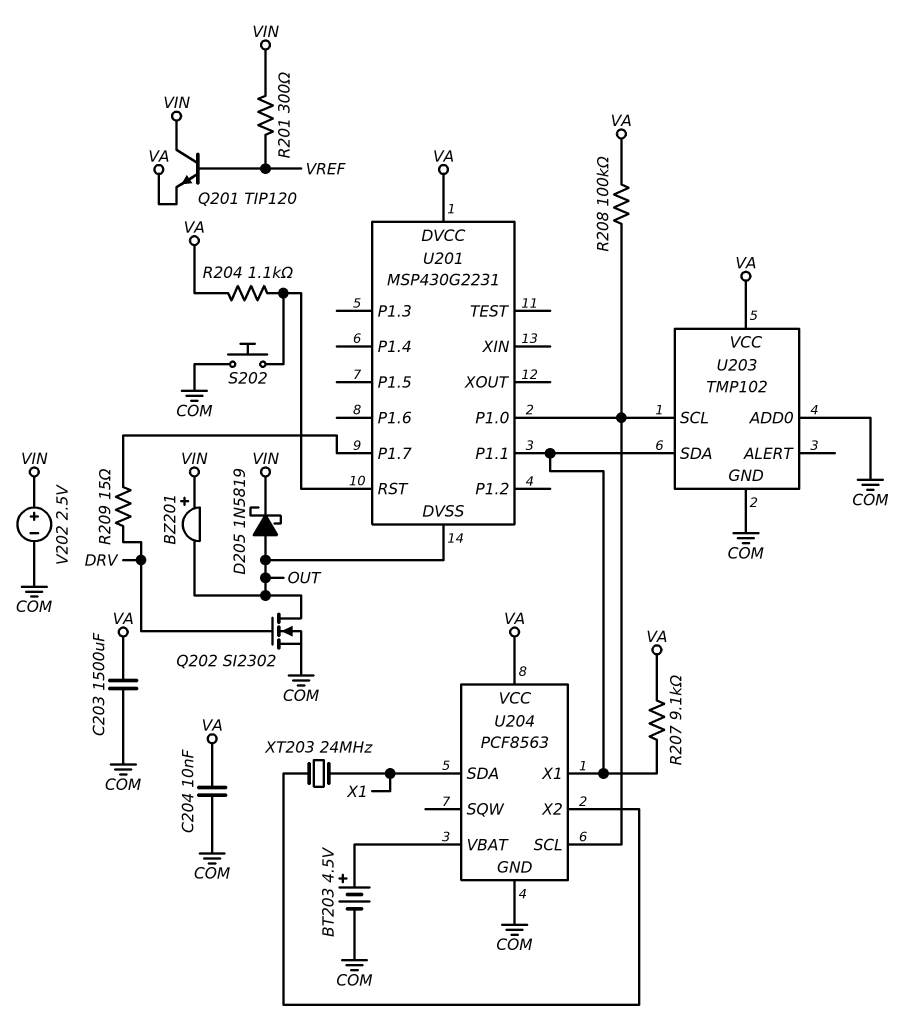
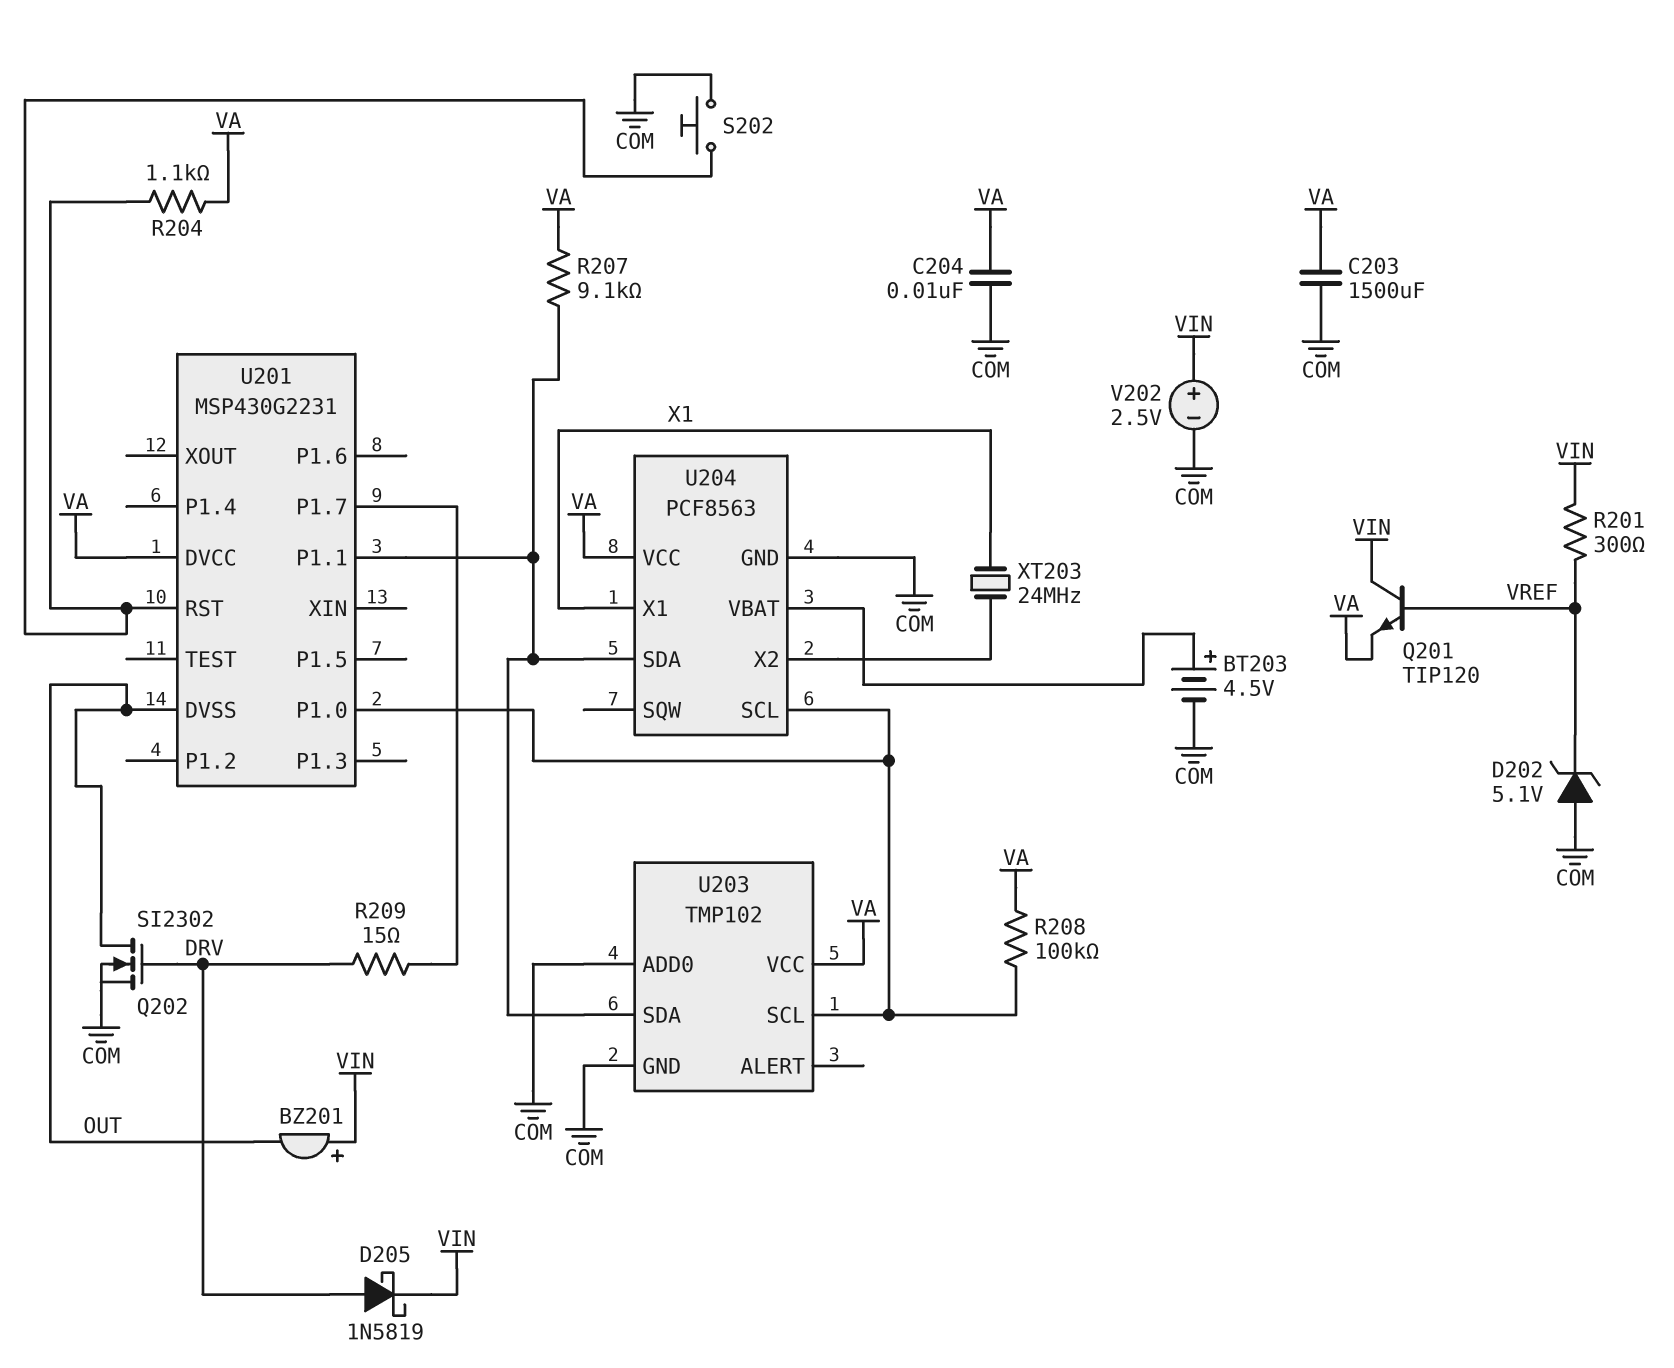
D202: none -> zener 5.1V (A COM, K VREF)
D205: schottky 1N5819 (A OUT, K VIN) -> schottky 1N5819 (A DRV, K VIN)
U204 pin SDA: X1 -> U201/P1.1
U204 pin X1: U201/P1.1 -> X1

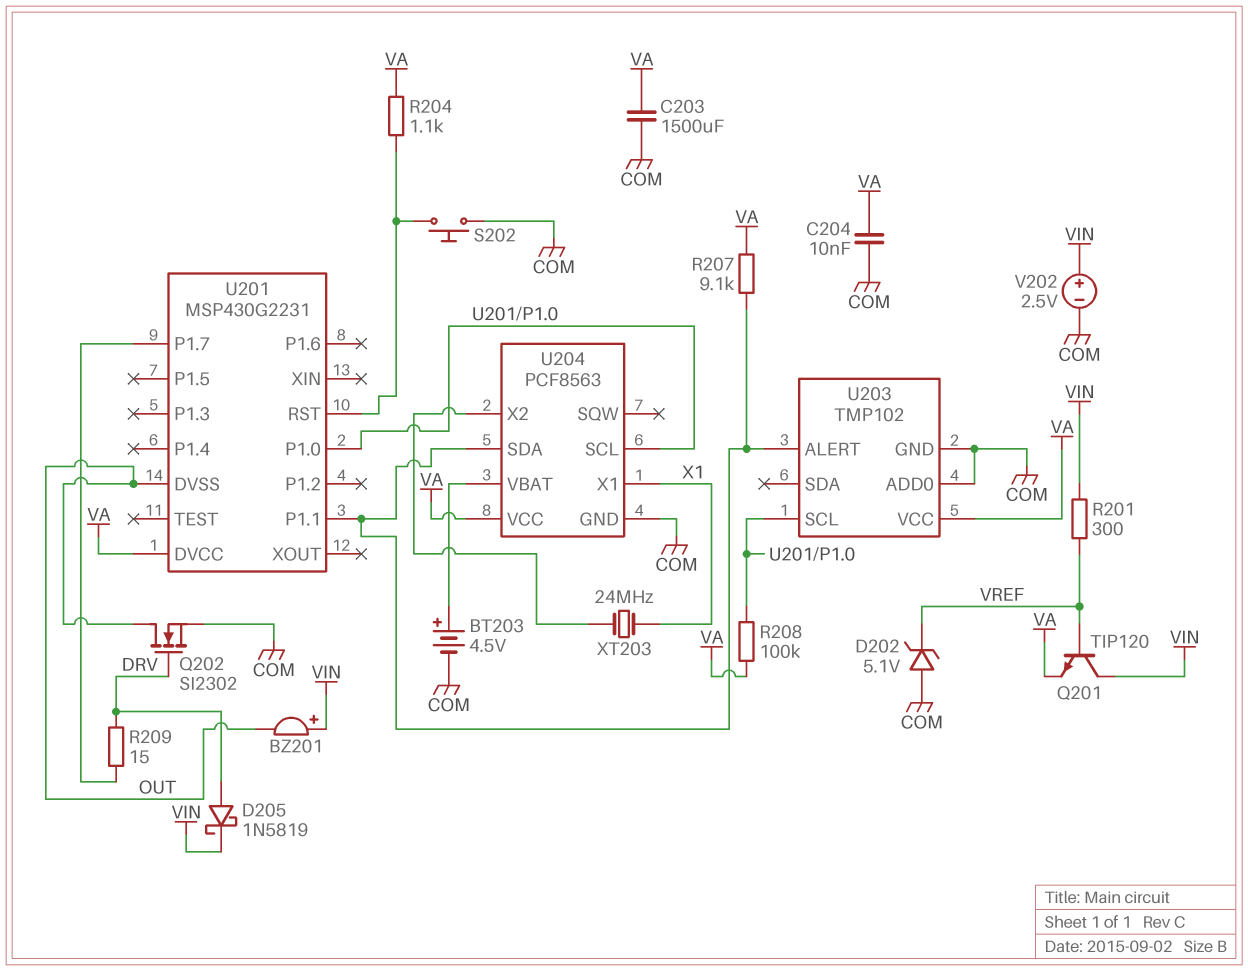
U203 pin ALERT: none -> U201/P1.1
U203 pin SDA: U201/P1.1 -> none

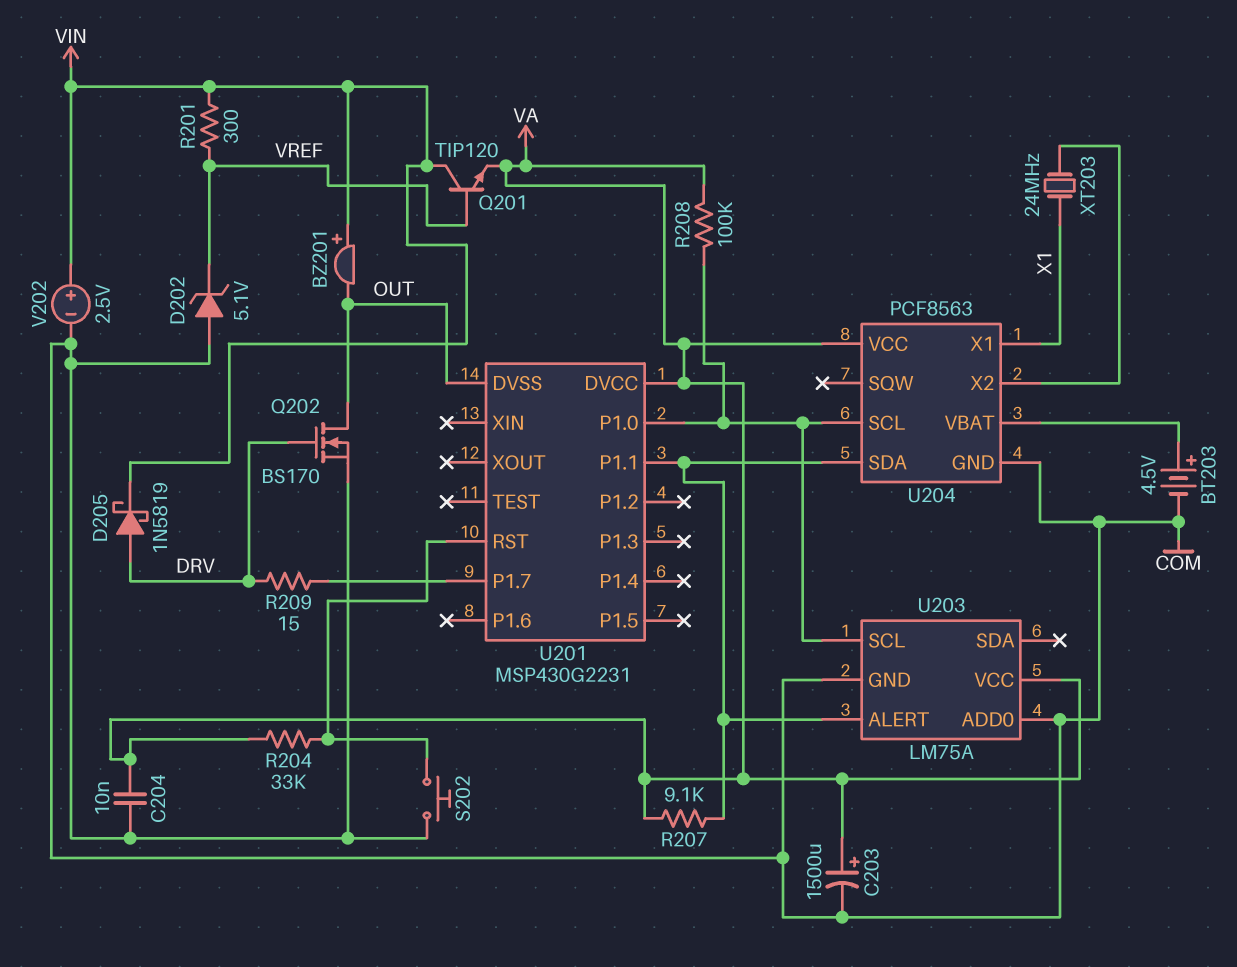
C203: 1500uF (COM, VA) -> 1500uF (plus VA, minus COM)
Q202: NMOS SI2302 (G DRV, D OUT, S COM) -> NMOS BS170 (G DRV, D OUT, S COM)
R204: 1.1k (U201/RST, VA) -> 33k (U201/RST, VA)
U203: TMP102 -> LM75A

